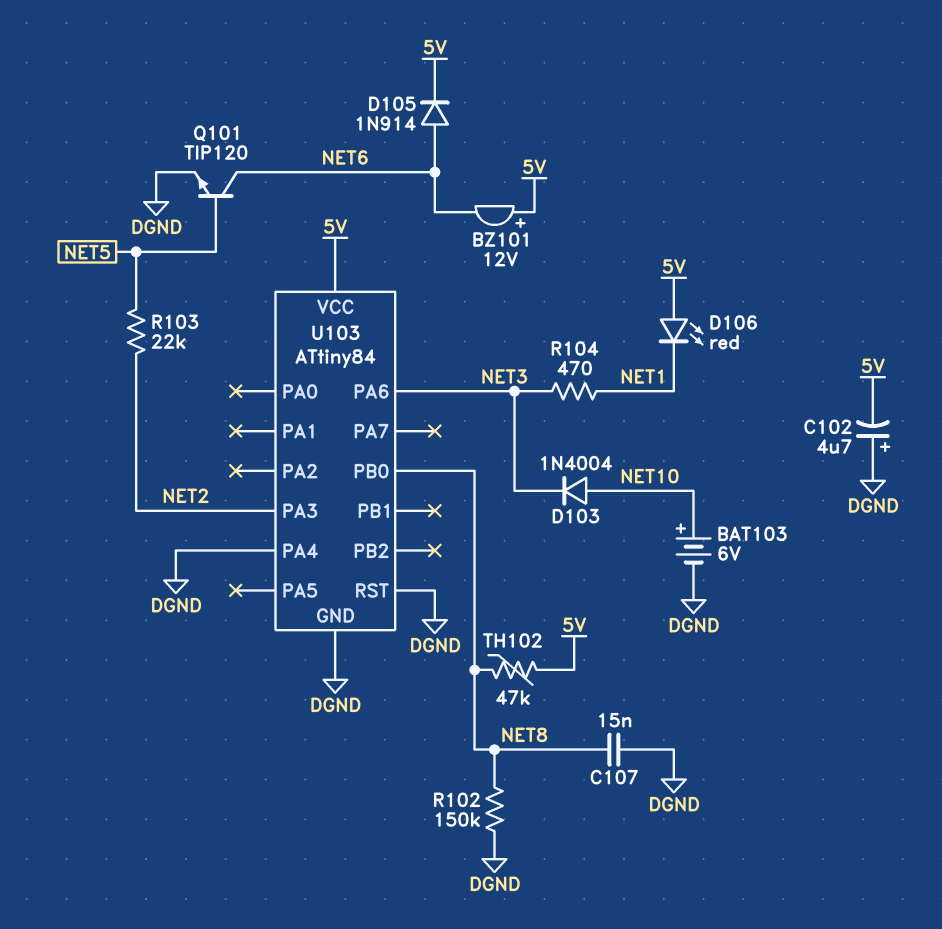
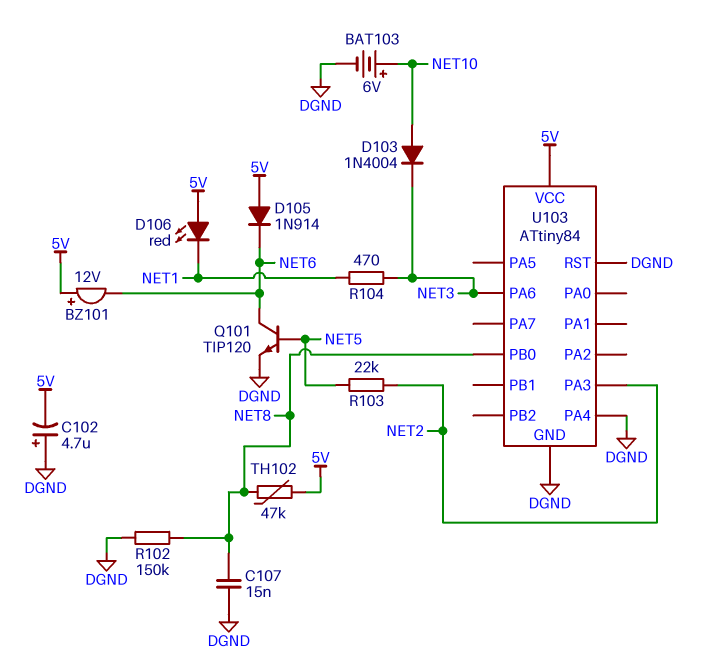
D105: diode 1N914 (A NET6, K 5V) -> diode 1N914 (A 5V, K NET6)

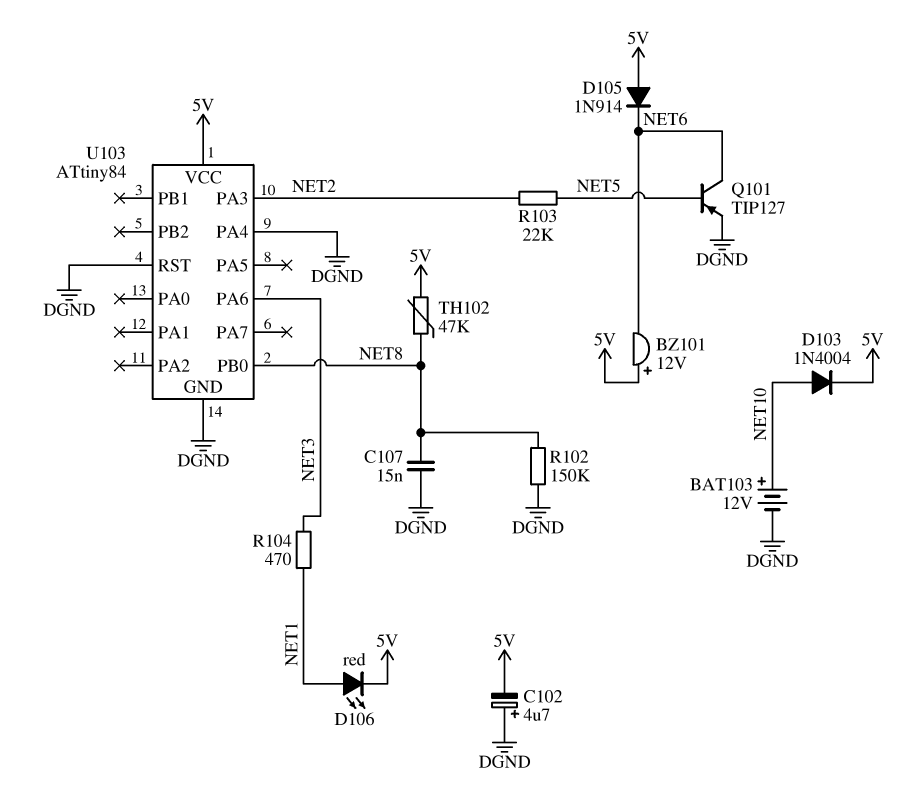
BAT103: 6V (plus NET10, minus DGND) -> 12V (plus NET10, minus DGND)
D103: diode 1N4004 (A NET10, K NET3) -> diode 1N4004 (A NET10, K 5V)
D106: LED red (A 5V, K NET1) -> LED red (A NET1, K 5V)
Q101: NPN TIP120 (B NET5, C NET6, E DGND) -> PNP TIP127 (B NET5, C NET6, E DGND)

